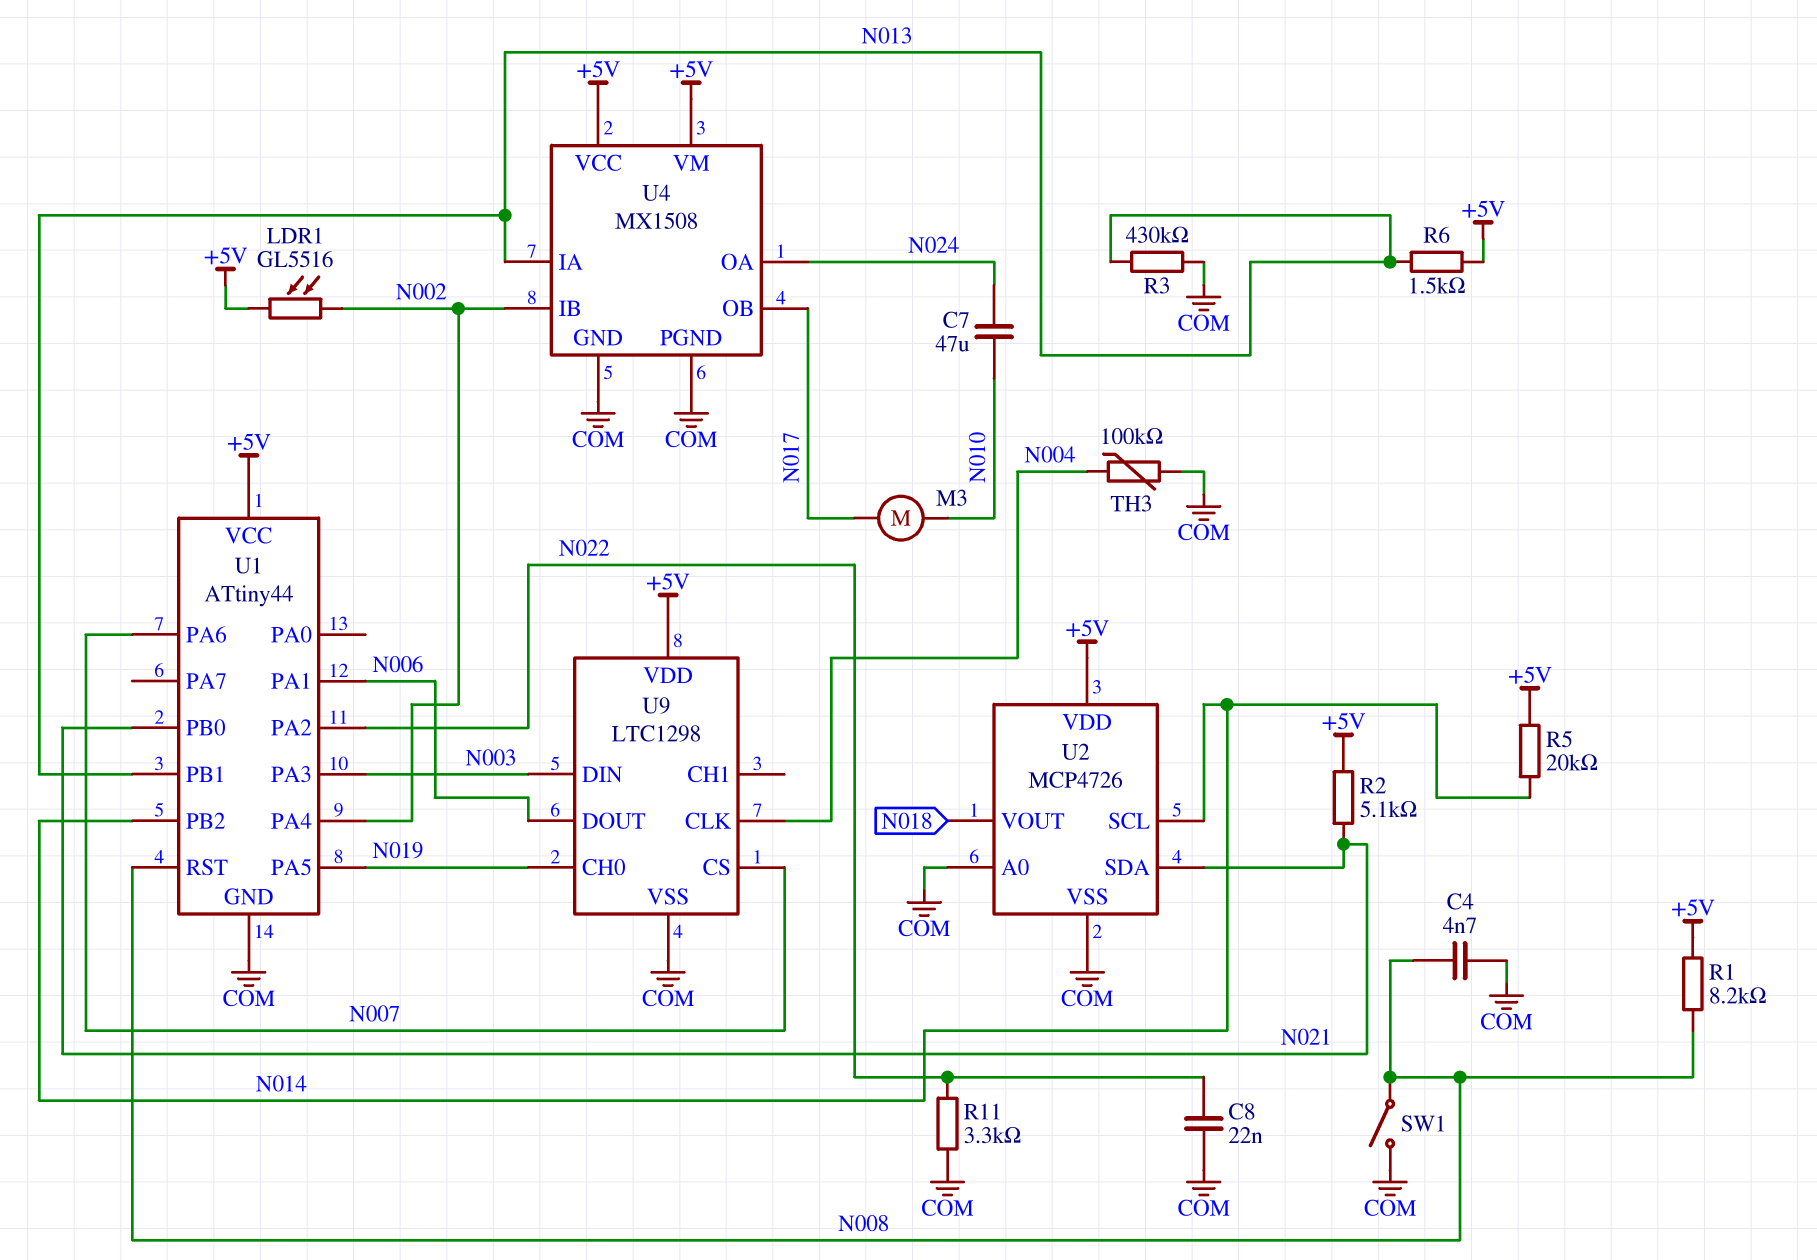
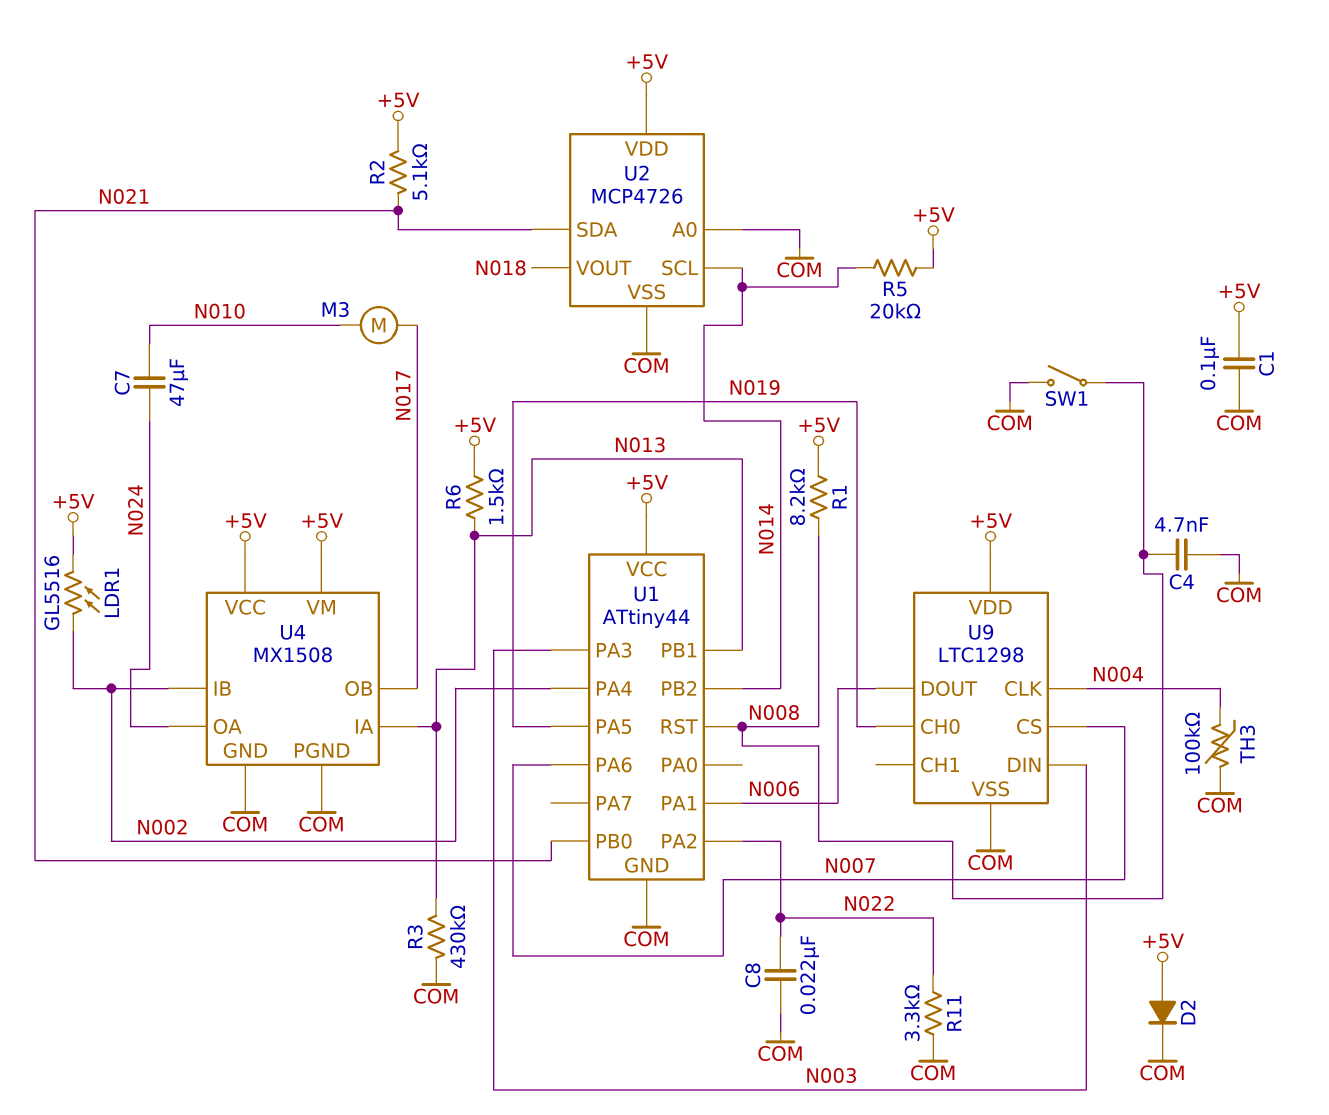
C1: none -> 100nF (+5V, COM)
D2: none -> diode (A +5V, K COM)

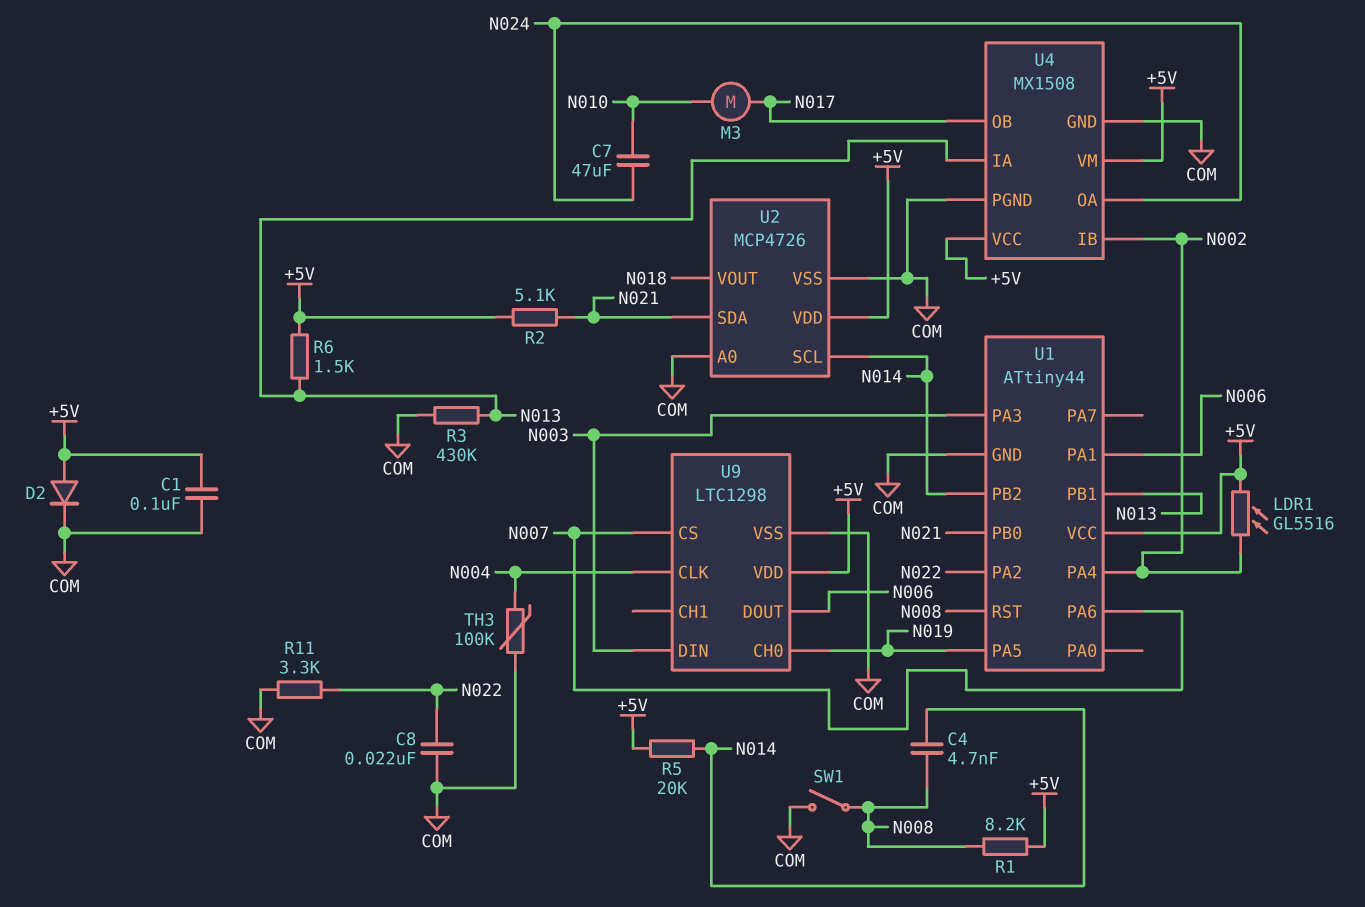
C4: 4.7nF (COM, N008) -> 4.7nF (N008, N014)

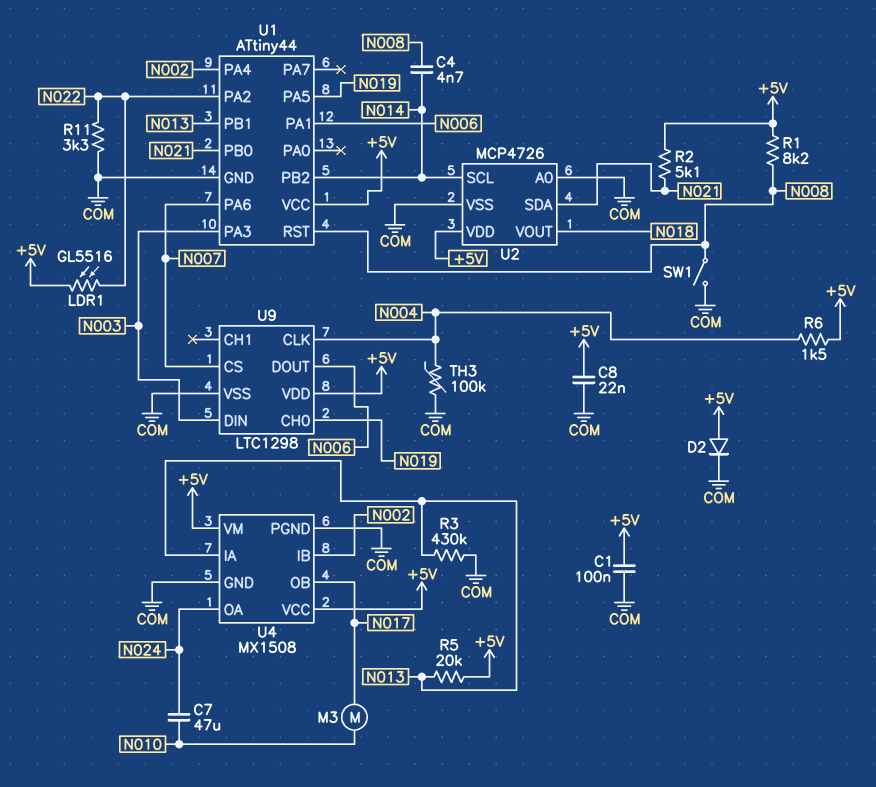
C8: 22nF (COM, N022) -> 22nF (+5V, COM)
LDR1: GL5516 (+5V, N002) -> GL5516 (+5V, N022)
R5: 20k (+5V, N014) -> 20k (+5V, N013)
R6: 1.5k (+5V, N013) -> 1.5k (+5V, N004)

